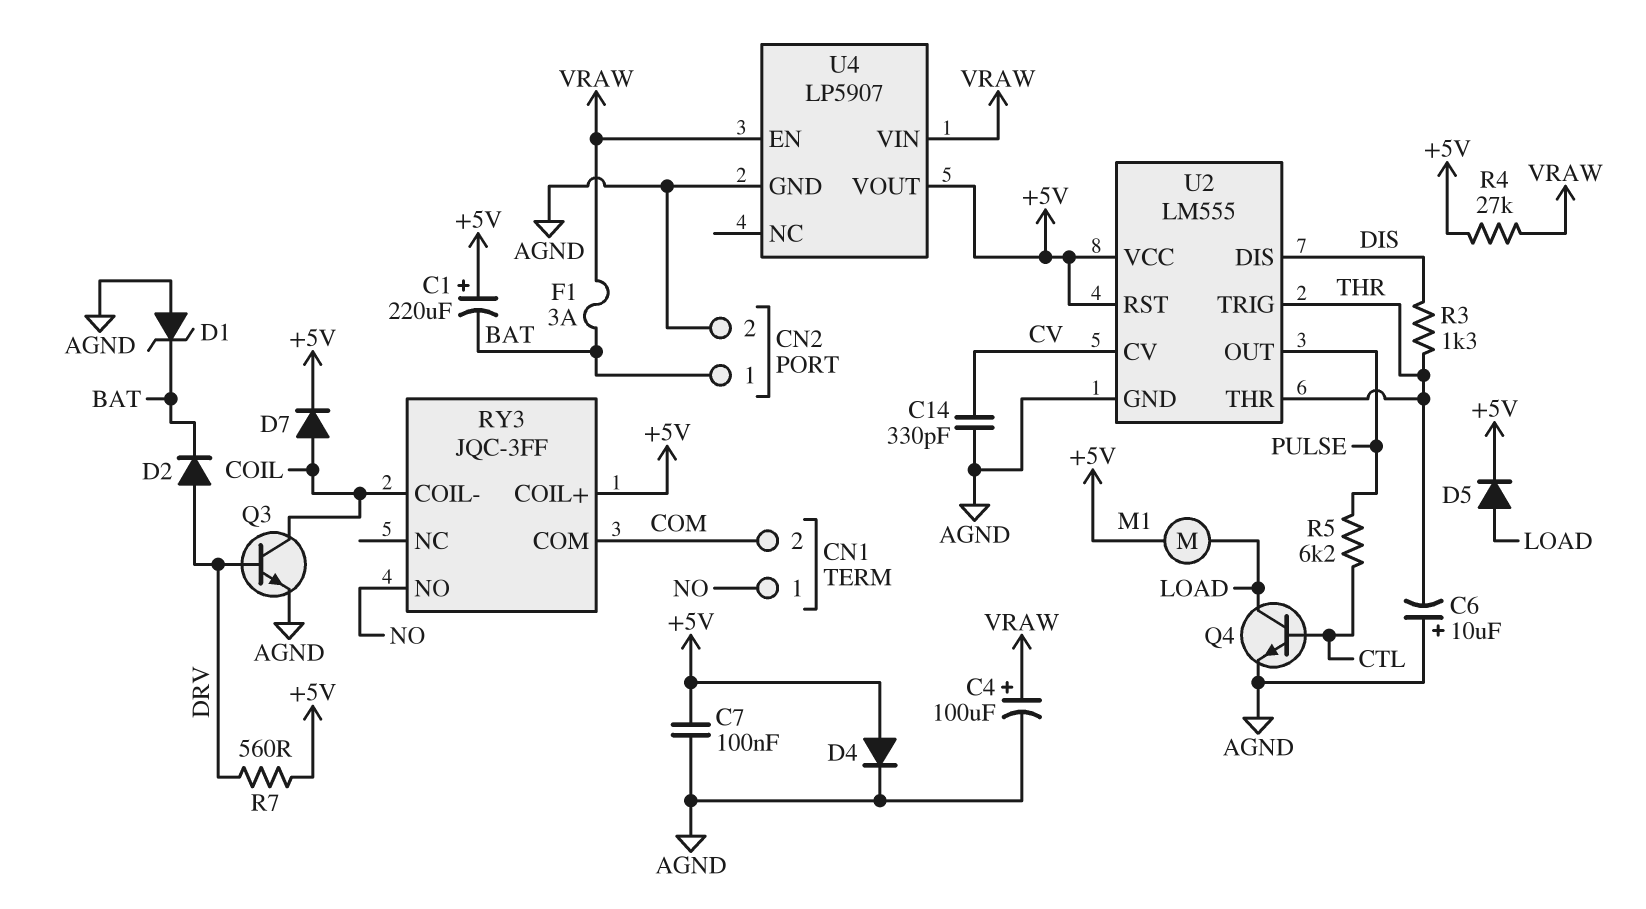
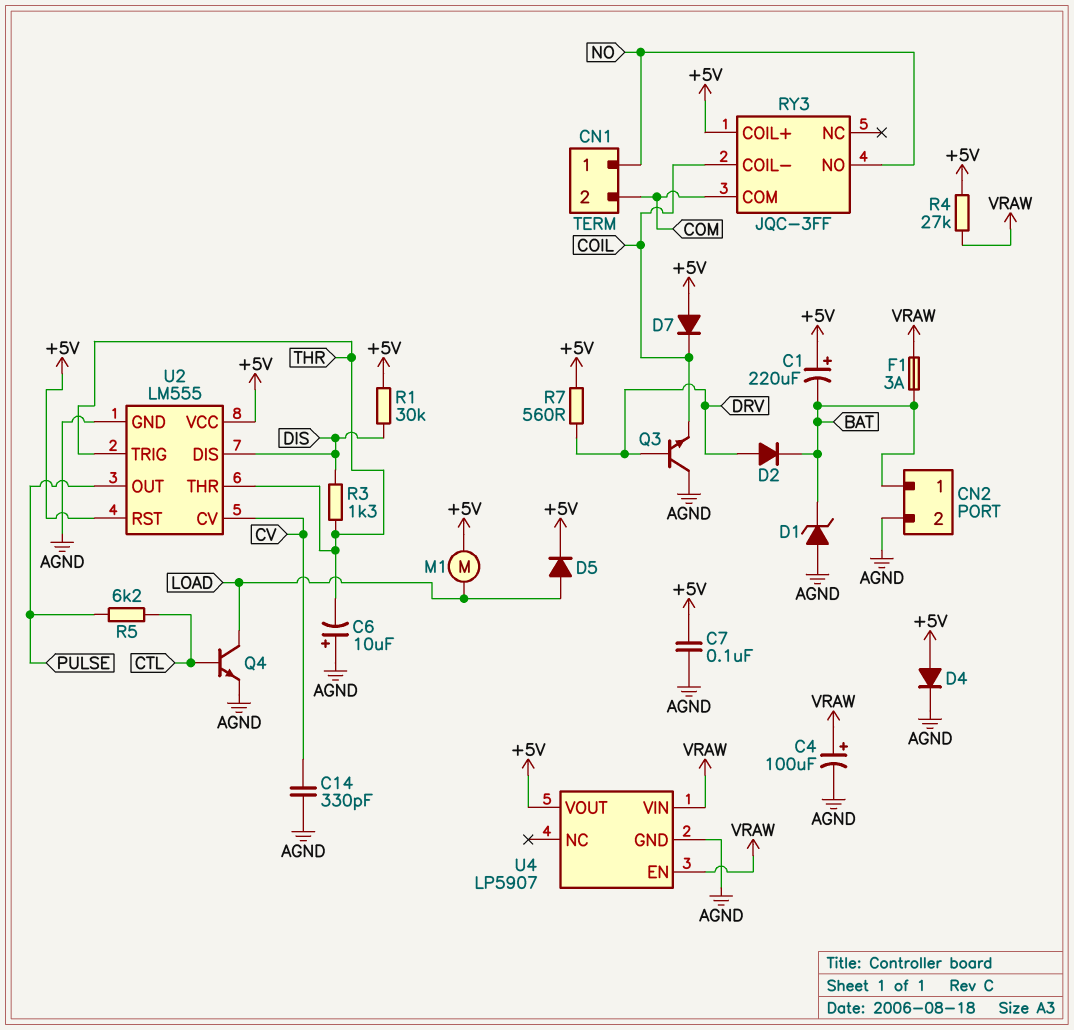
D7: diode (A COIL, K +5V) -> diode (A +5V, K COIL)
Q3: NPN (B DRV, C COIL, E AGND) -> NPN (B DRV, C AGND, E COIL)
R1: none -> 30k (+5V, DIS)

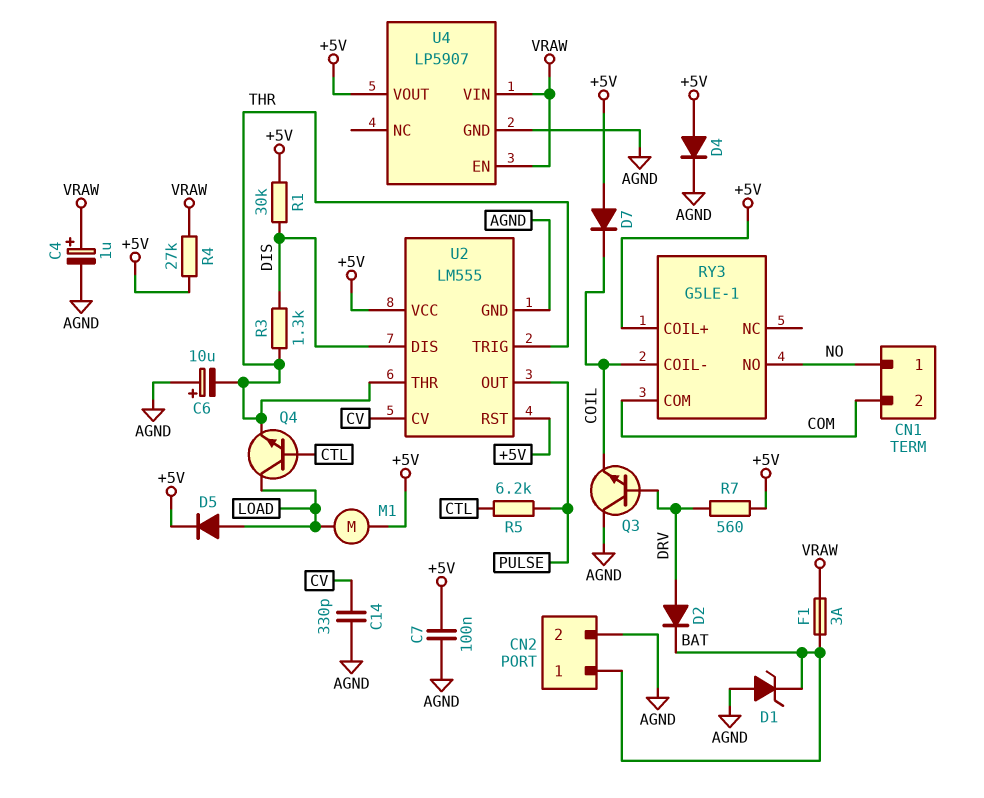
C1: 220uF (plus +5V, minus BAT) -> none
C4: 100uF (plus VRAW, minus AGND) -> 1uF (plus VRAW, minus AGND)
Q4: NPN (B CTL, C LOAD, E AGND) -> NPN (B CTL, C LOAD, E THR)
RY3: JQC-3FF -> G5LE-1

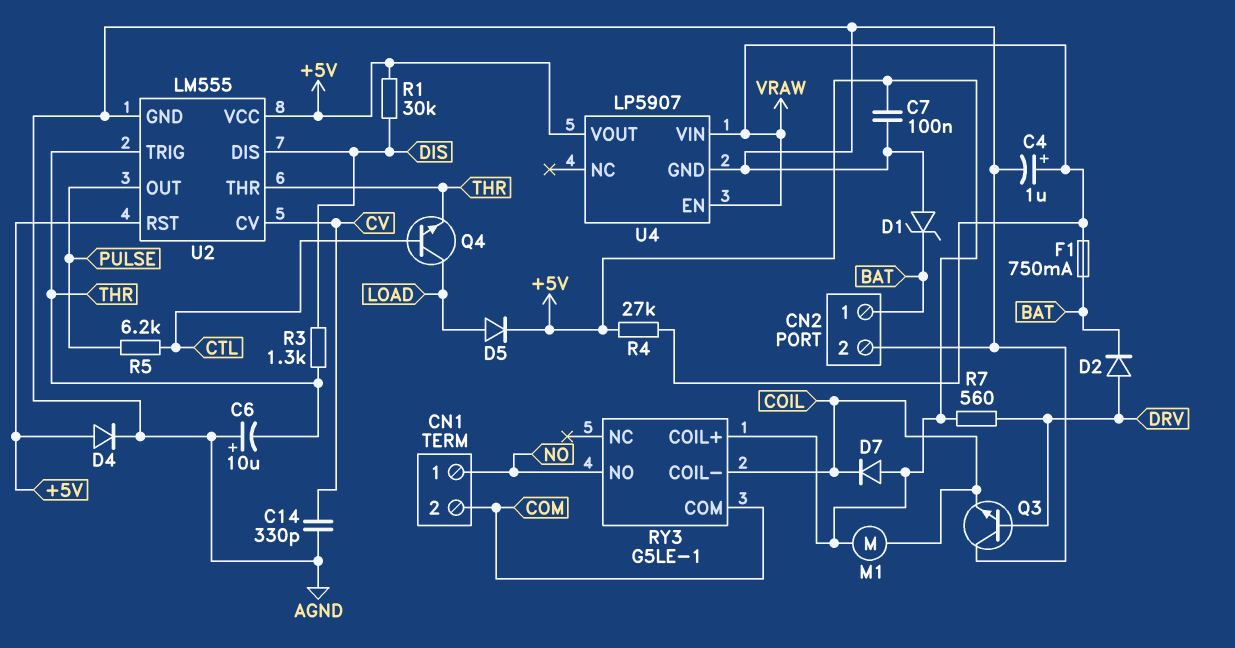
F1: 3A (BAT, VRAW) -> 750mA (BAT, VRAW)
M1: motor (+5V, LOAD) -> motor (+5V, COIL)

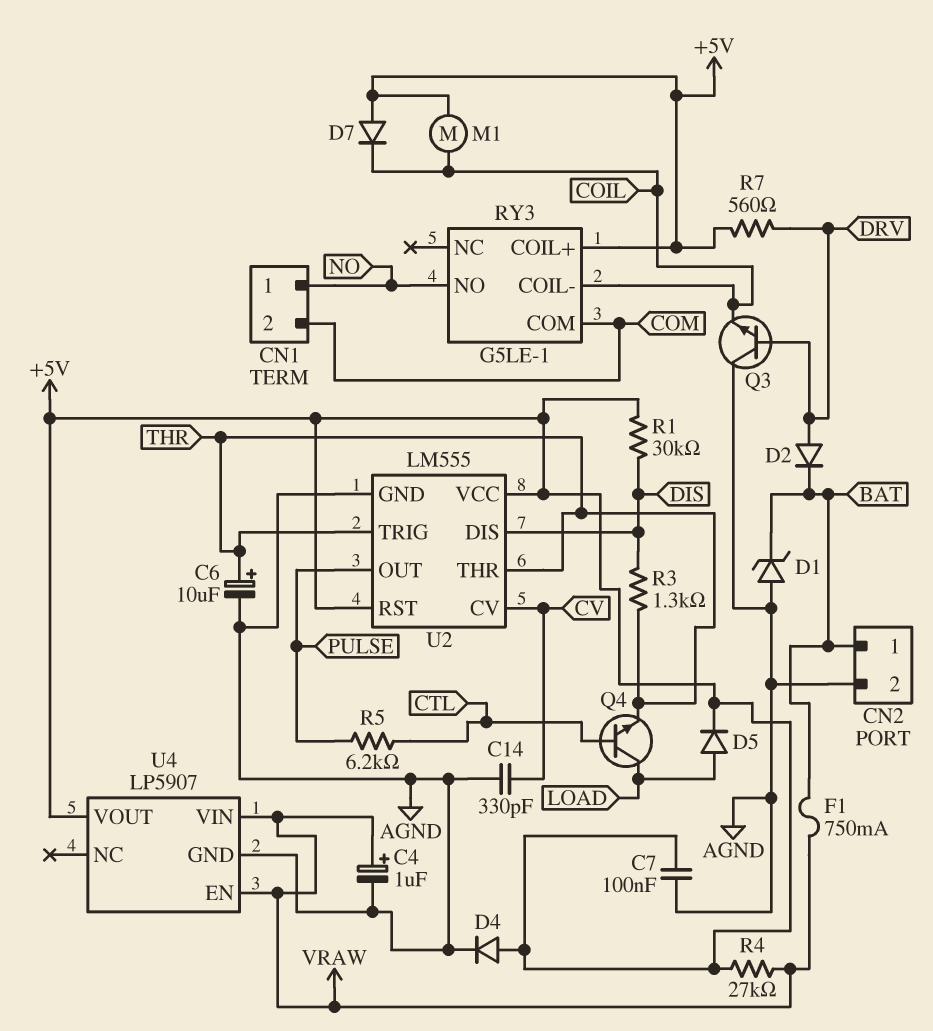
C6: 10uF (plus AGND, minus THR) -> 10uF (plus THR, minus AGND)

